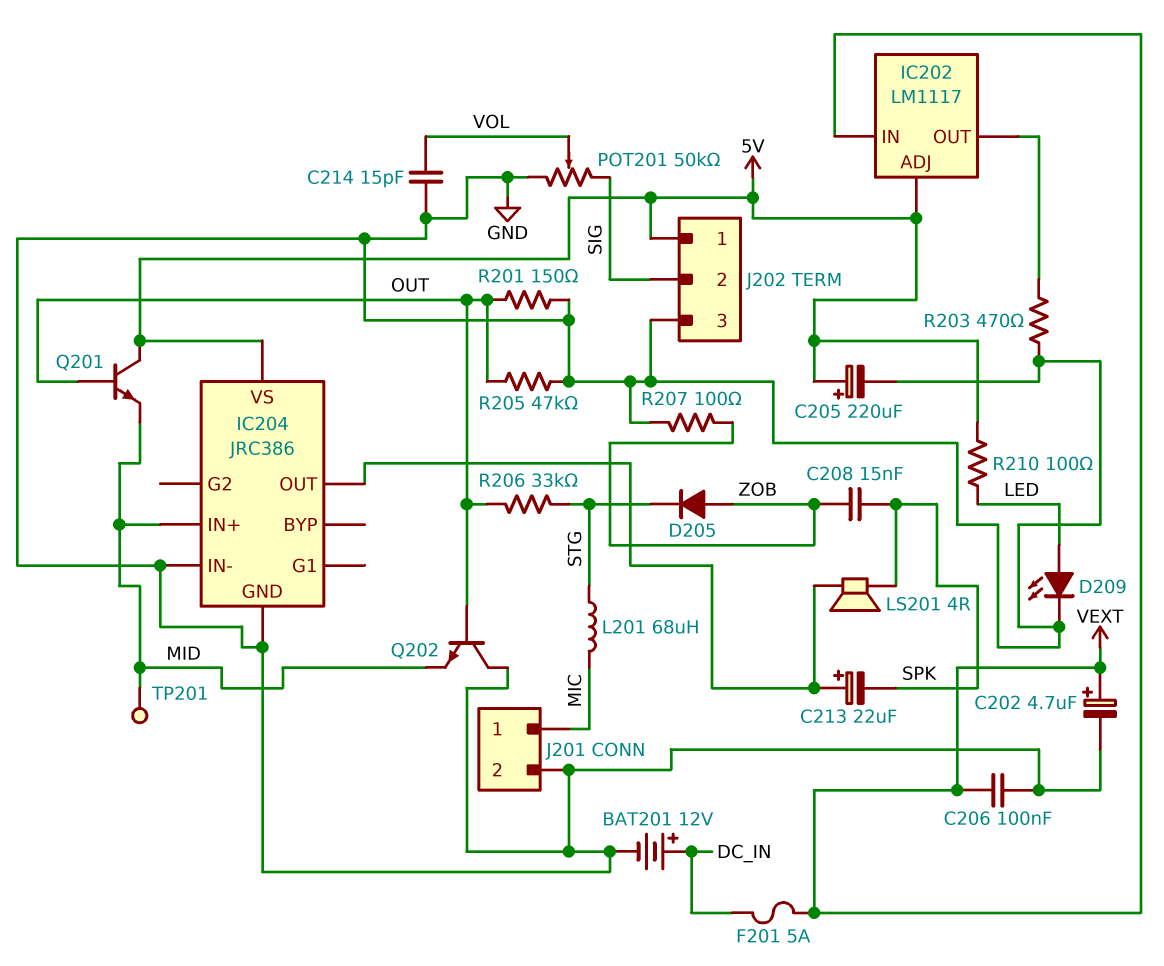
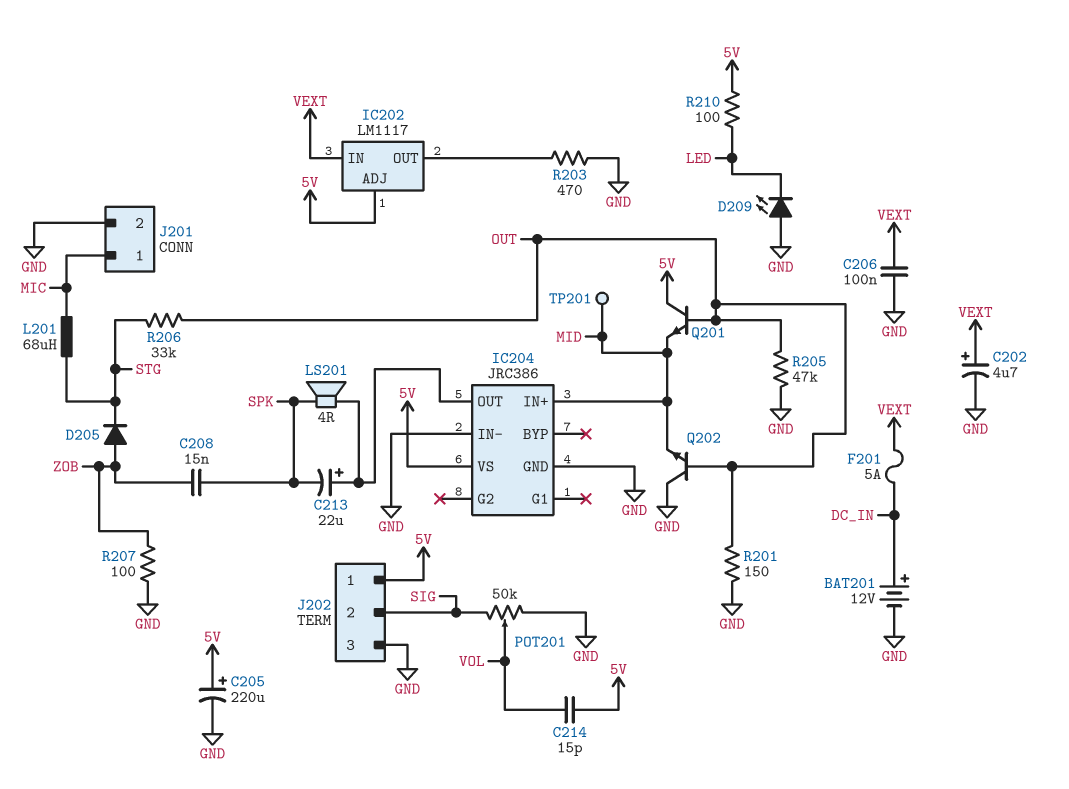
C214: 15pF (GND, VOL) -> 15pF (5V, VOL)
D209: LED (A LED, K GND) -> LED (A GND, K LED)

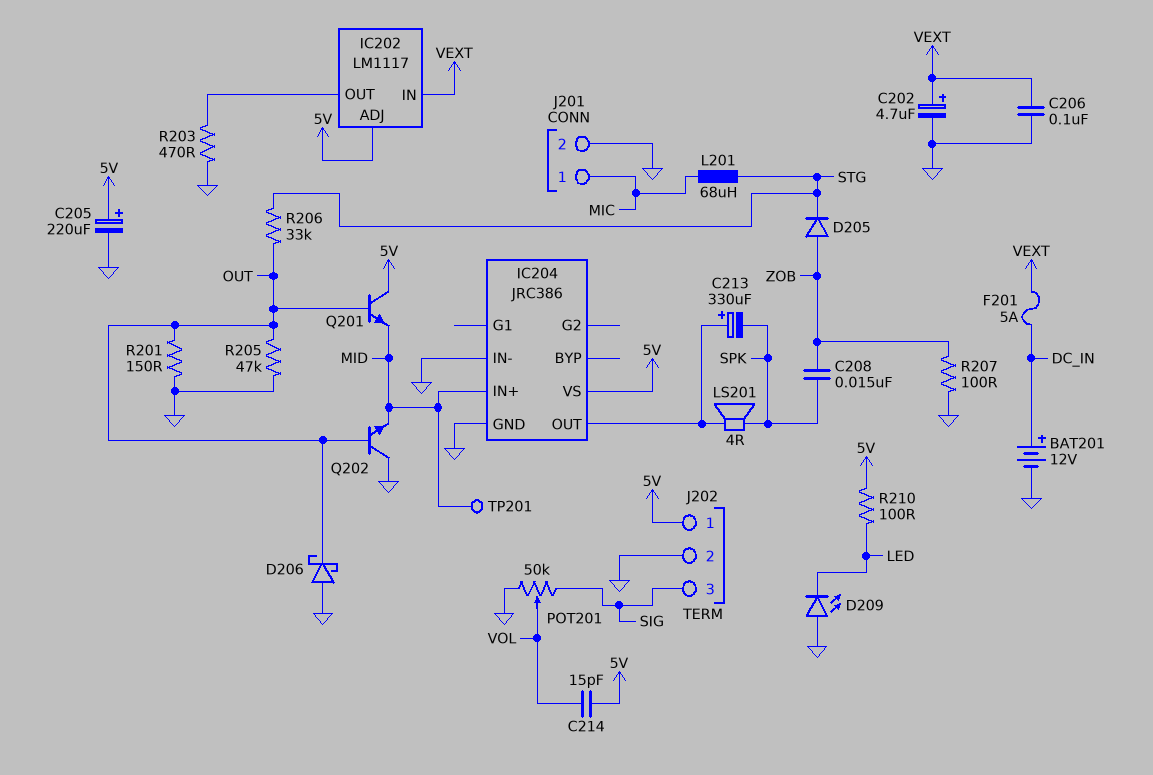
C213: 22uF (plus IC204/OUT, minus SPK) -> 330uF (plus IC204/OUT, minus SPK)
D206: none -> schottky (A GND, K OUT)
J202 pin 2: SIG -> GND
J202 pin 3: GND -> SIG

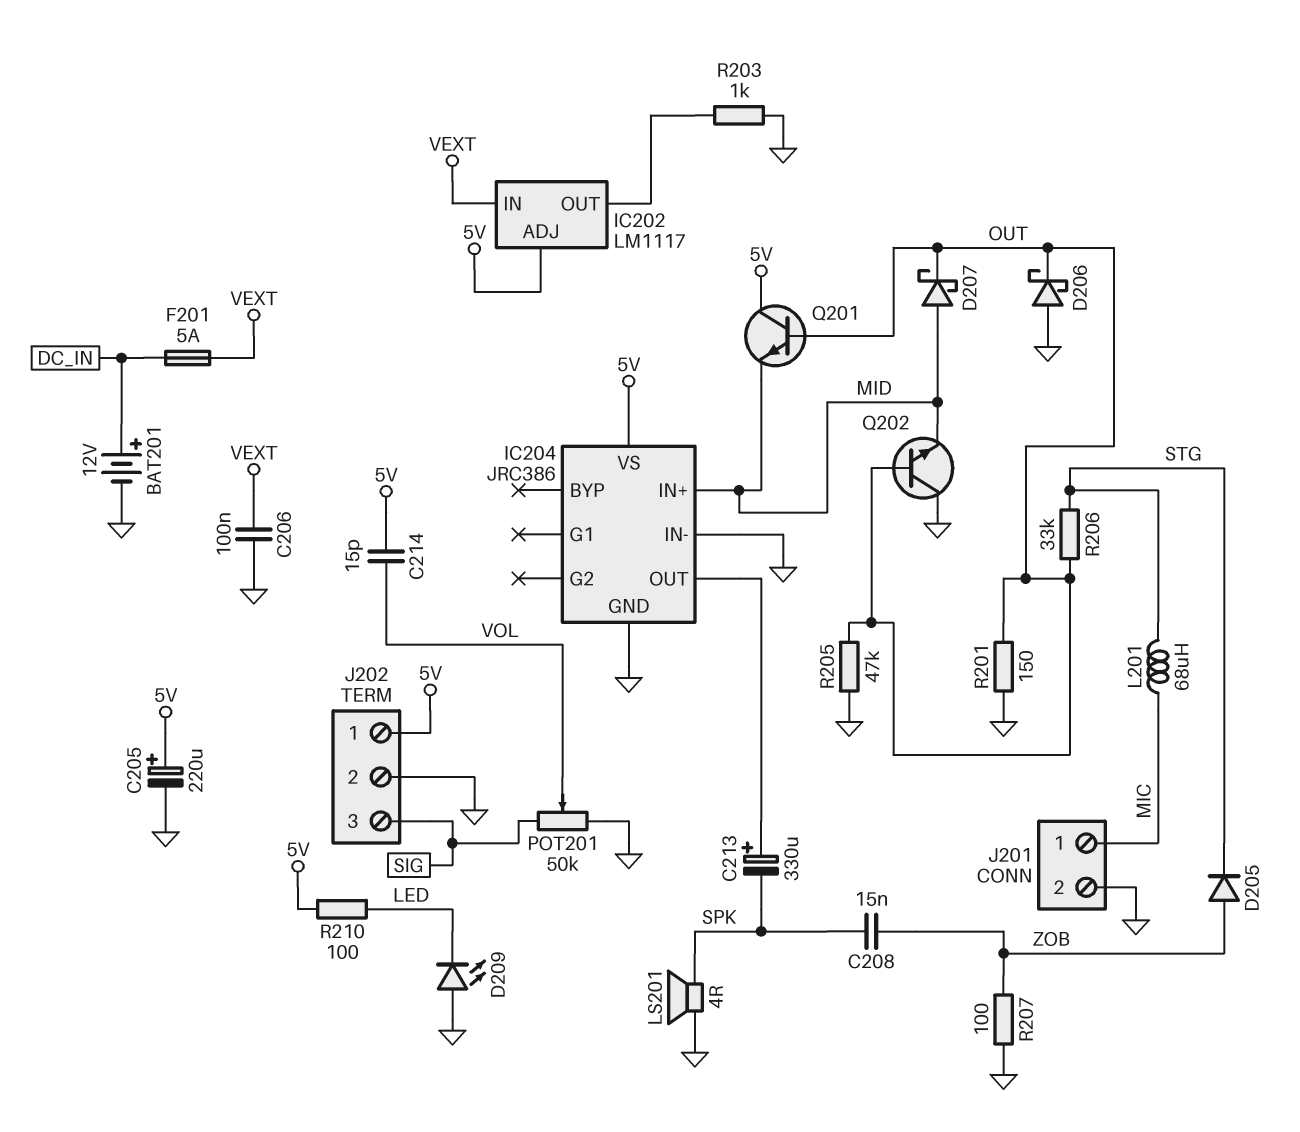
C202: 4.7uF (plus VEXT, minus GND) -> none
D207: none -> schottky (A MID, K OUT)
LS201: speaker 4R (IC204/OUT, SPK) -> speaker 4R (GND, SPK)
R203: 470 (GND, IC202/OUT) -> 1k (GND, IC202/OUT)
TP201: test point (MID) -> none

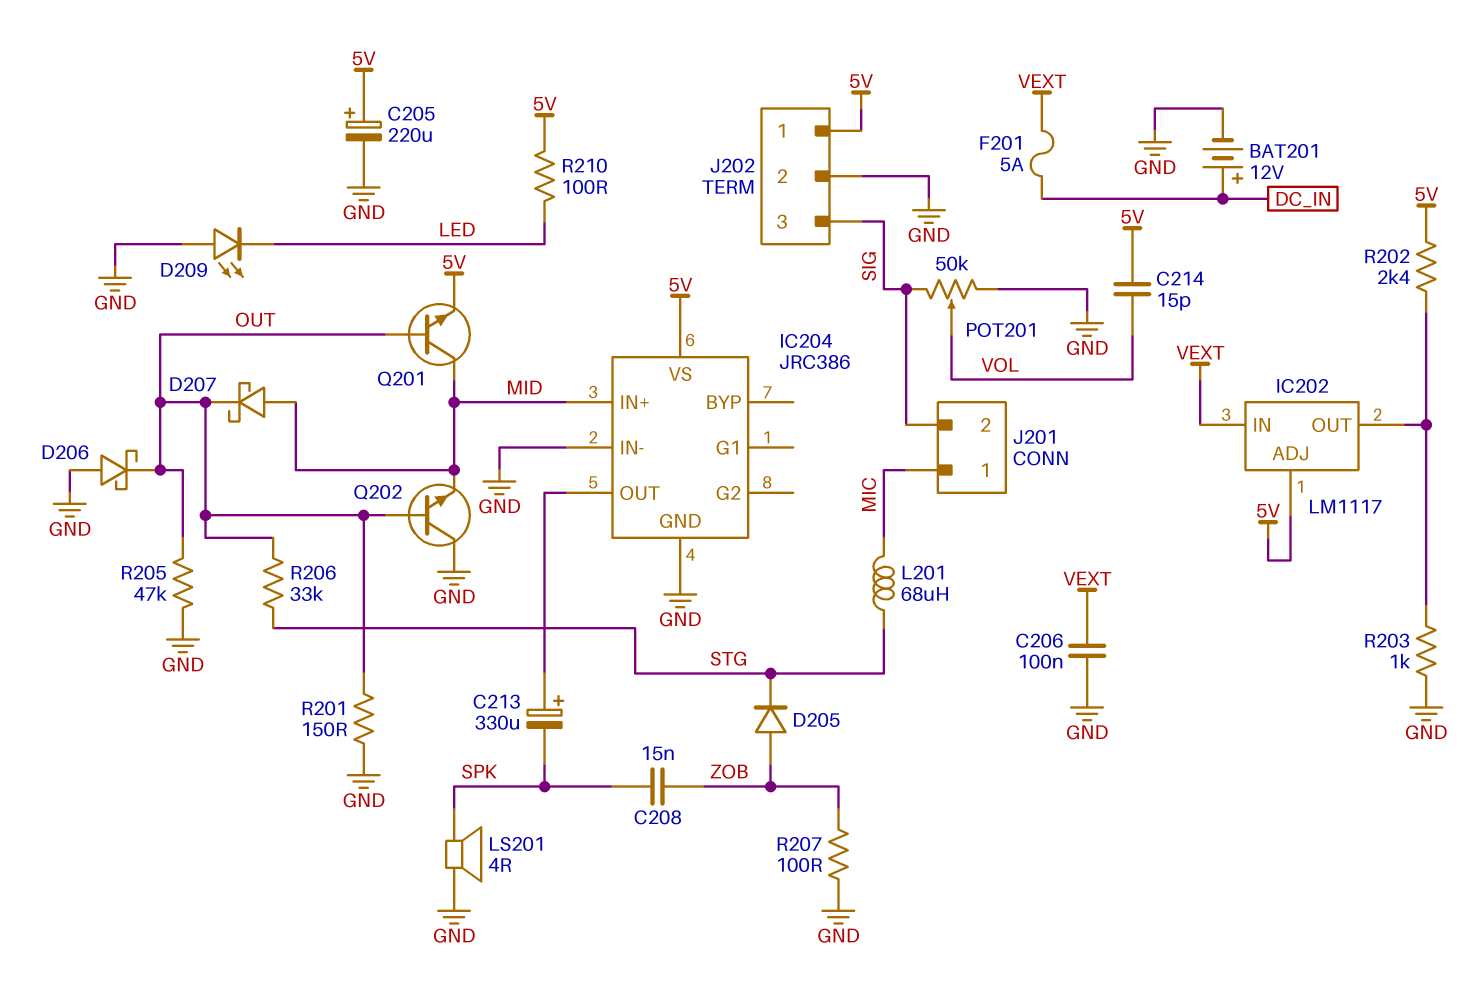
J201 pin 2: GND -> SIG
Q201: NPN (B OUT, C 5V, E MID) -> NPN (B OUT, C MID, E 5V)
R202: none -> 2.4k (5V, IC202/OUT)

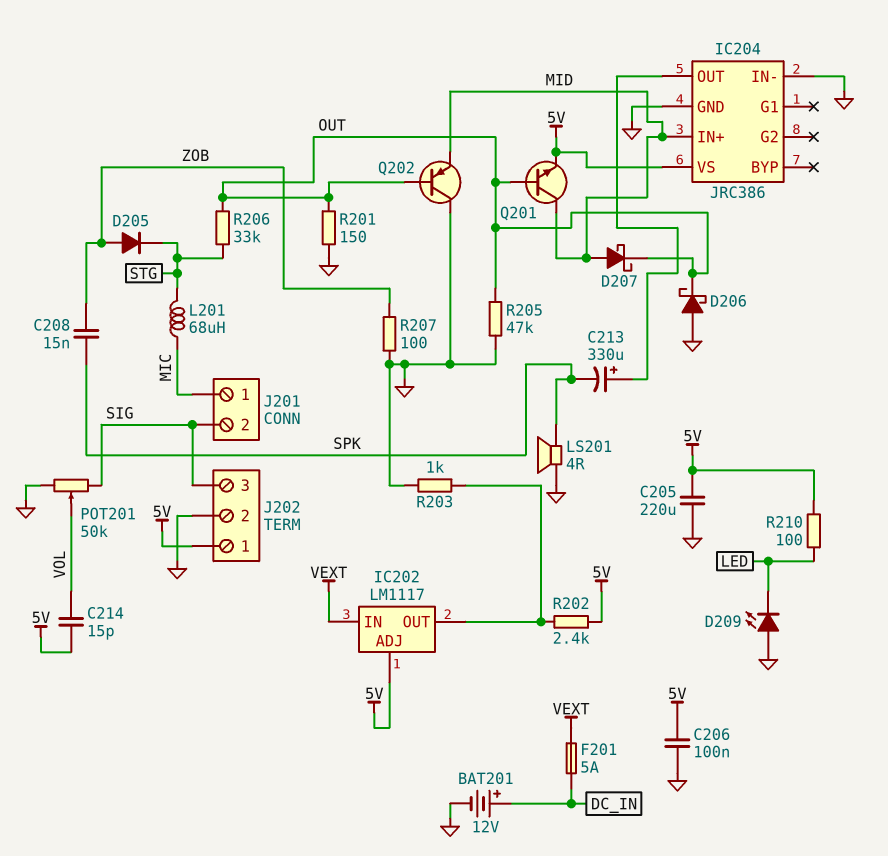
C205: 220uF (plus 5V, minus GND) -> 220uF (5V, GND)
C206: 100nF (GND, VEXT) -> 100nF (5V, GND)
Q202: NPN (B OUT, C GND, E MID) -> PNP (B OUT, C GND, E MID)

